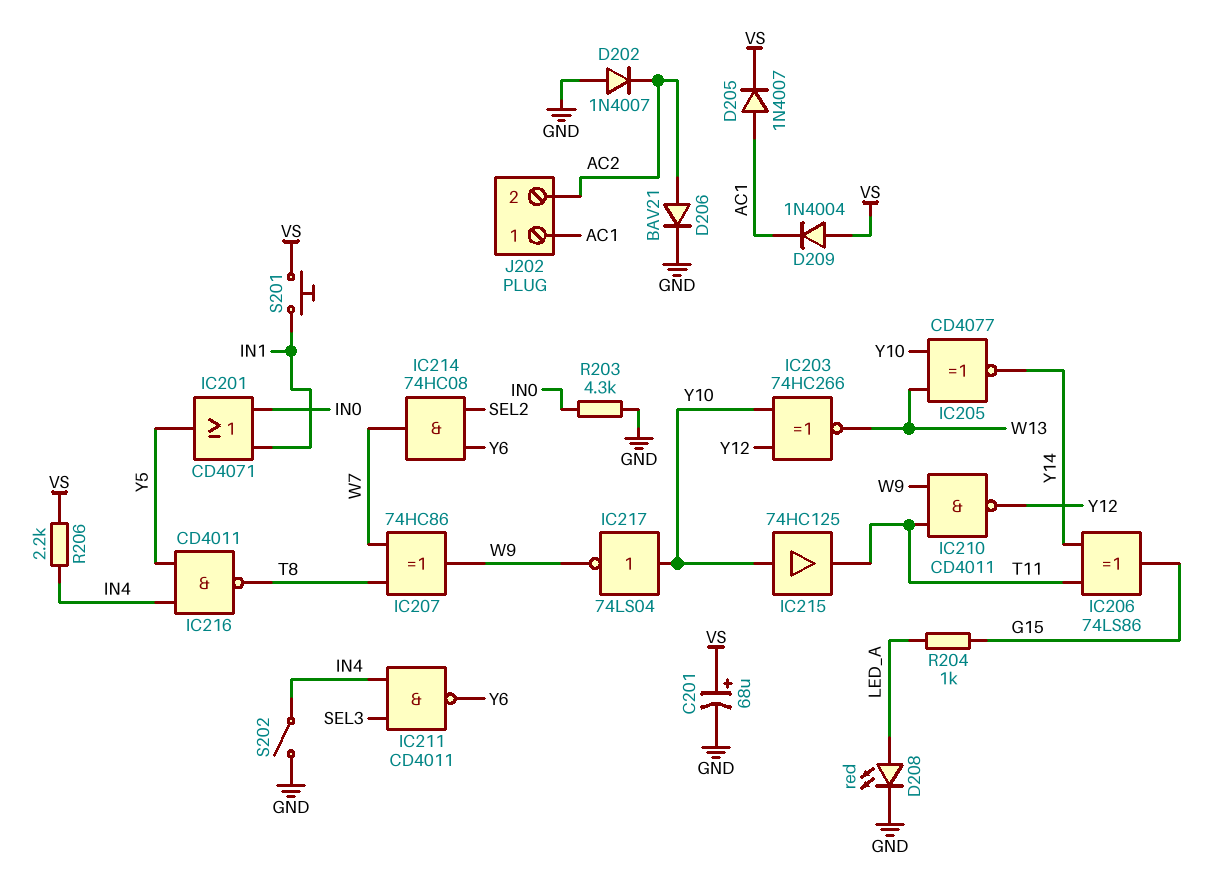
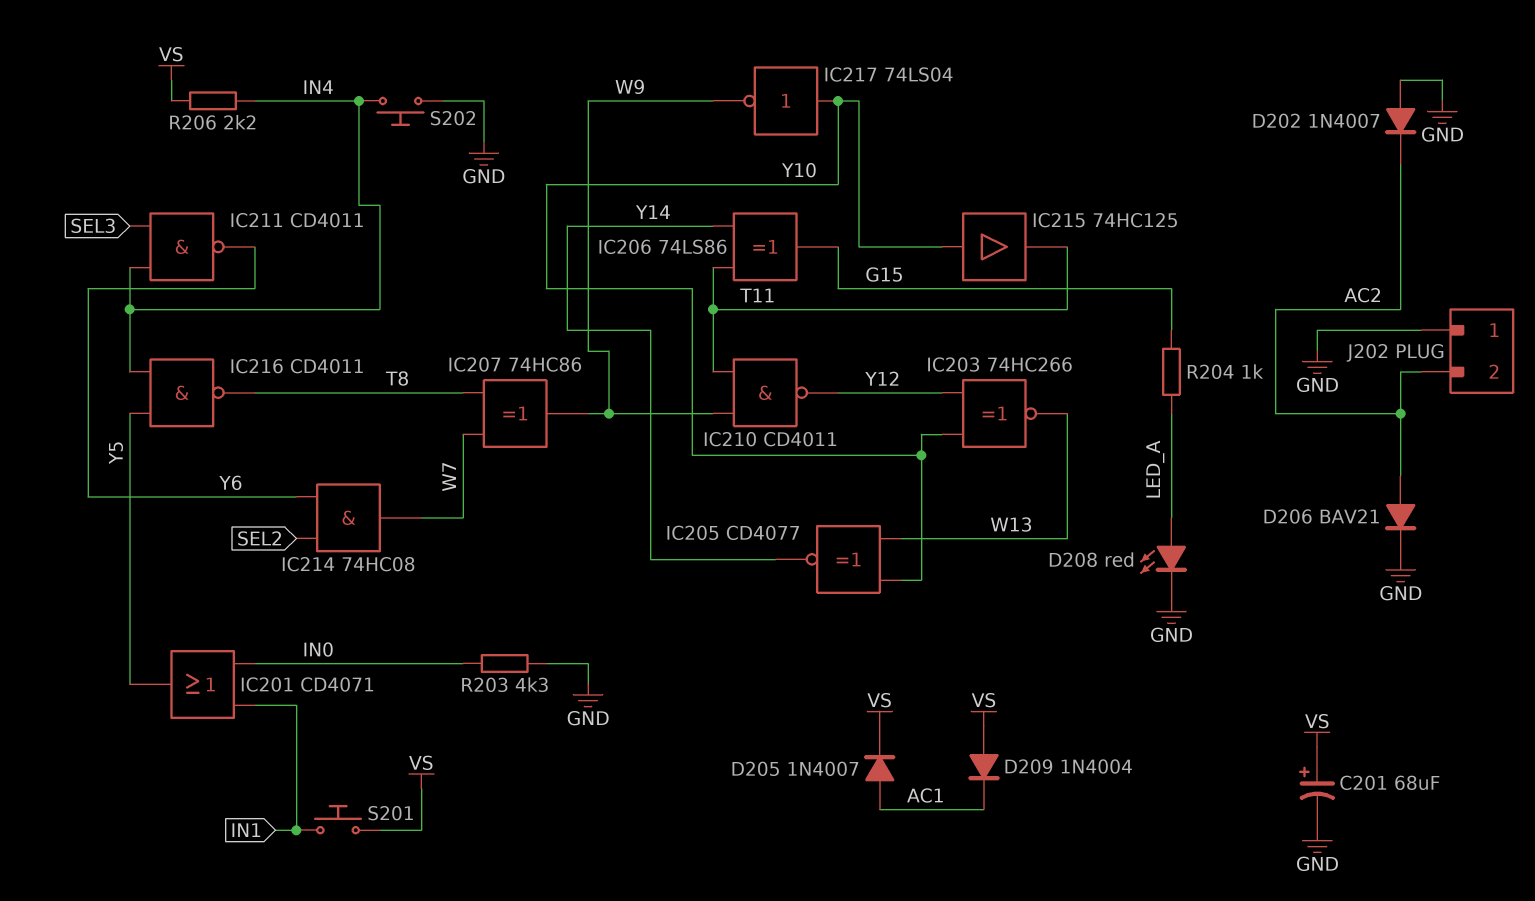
J202 pin 1: AC1 -> GND
S202: switch (GND, IN4) -> button (GND, IN4)

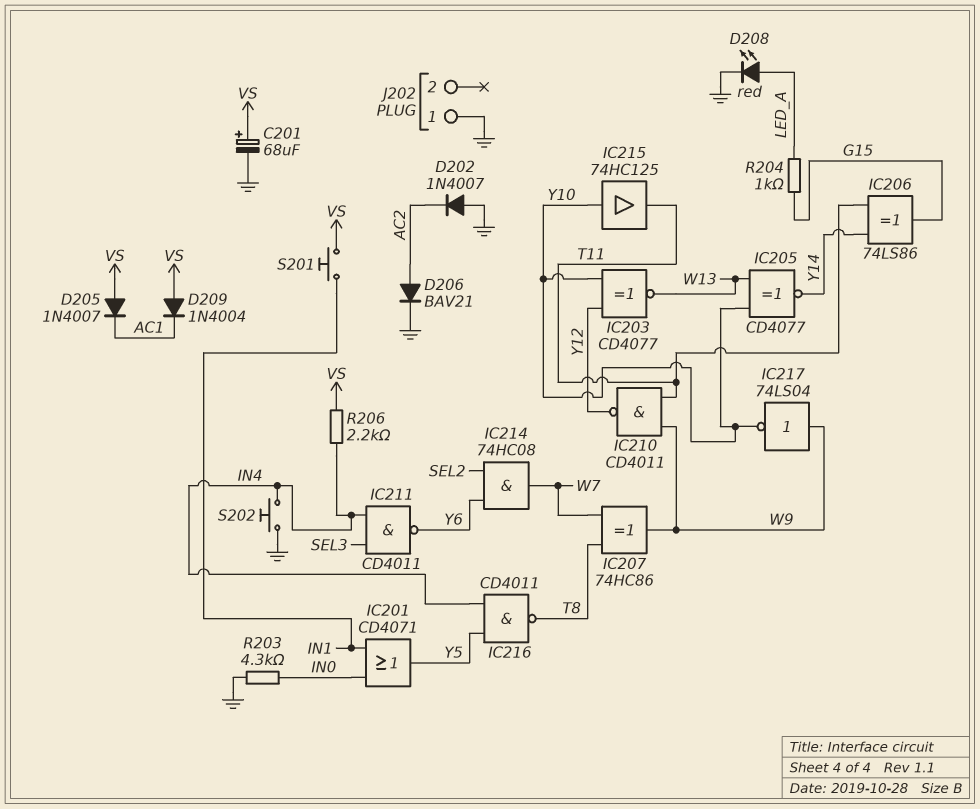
D205: diode 1N4007 (A AC1, K VS) -> diode 1N4007 (A VS, K AC1)
IC203: XNOR 74HC266 (in Y10, in Y12, out W13) -> XNOR CD4077 (in Y10, in Y12, out W13)
IC217: NOT 74LS04 (in Y10, out W9) -> NOT 74LS04 (in W9, out Y10)
J202 pin 2: AC2 -> none

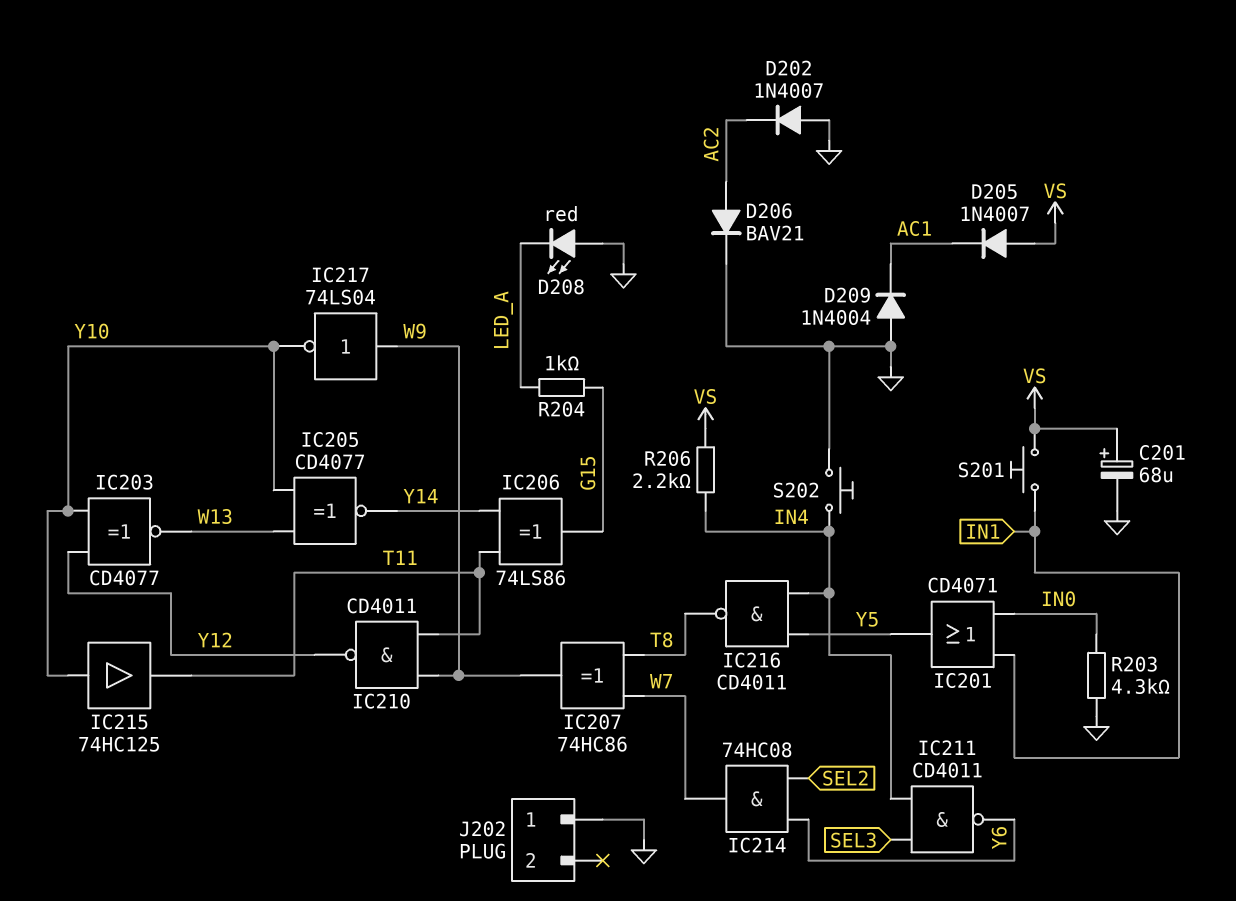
D208: LED red (A LED_A, K GND) -> LED red (A GND, K LED_A)
D209: diode 1N4004 (A VS, K AC1) -> diode 1N4004 (A GND, K AC1)

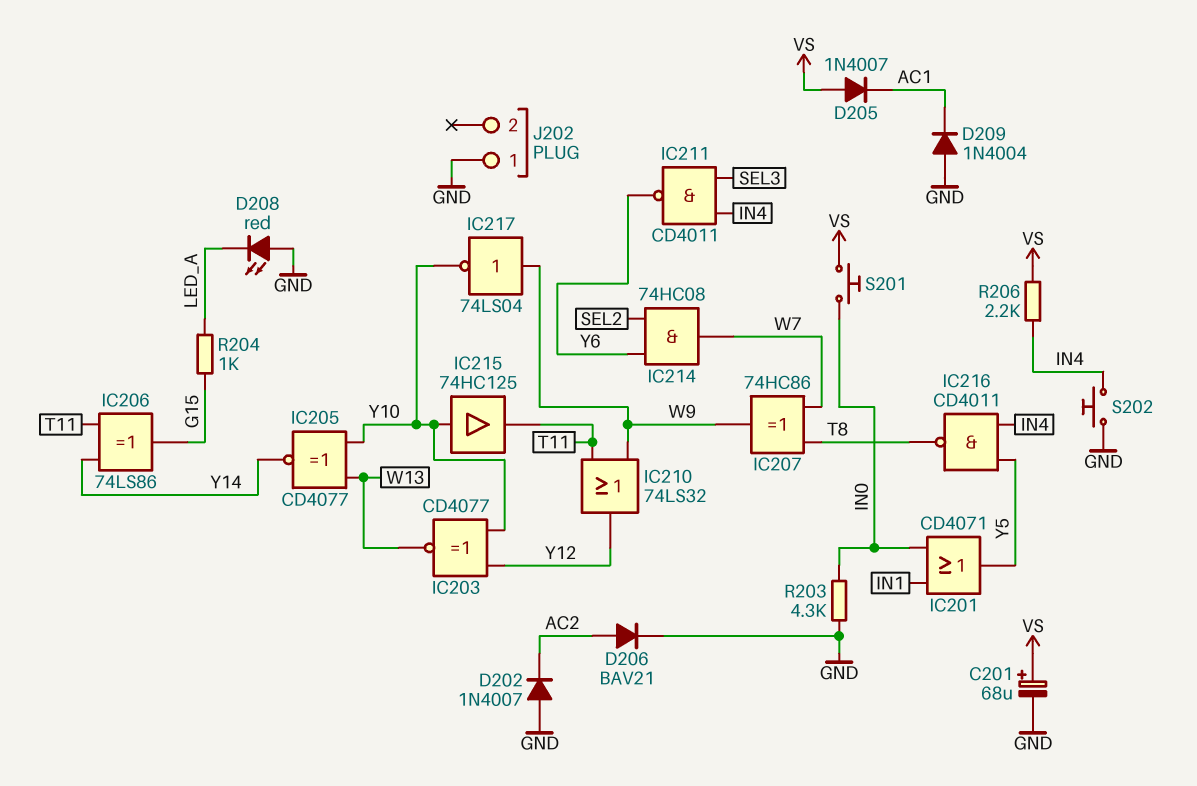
IC210: NAND CD4011 (in T11, in W9, out Y12) -> OR 74LS32 (in T11, in W9, out Y12)
S201: button (IN1, VS) -> button (IN0, VS)

